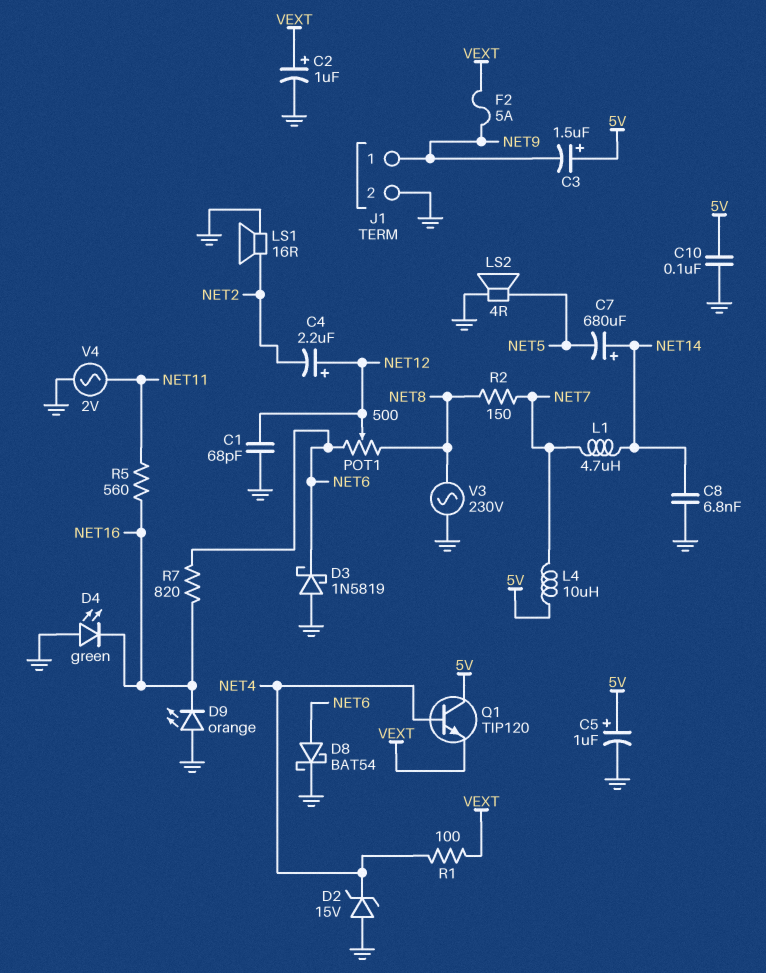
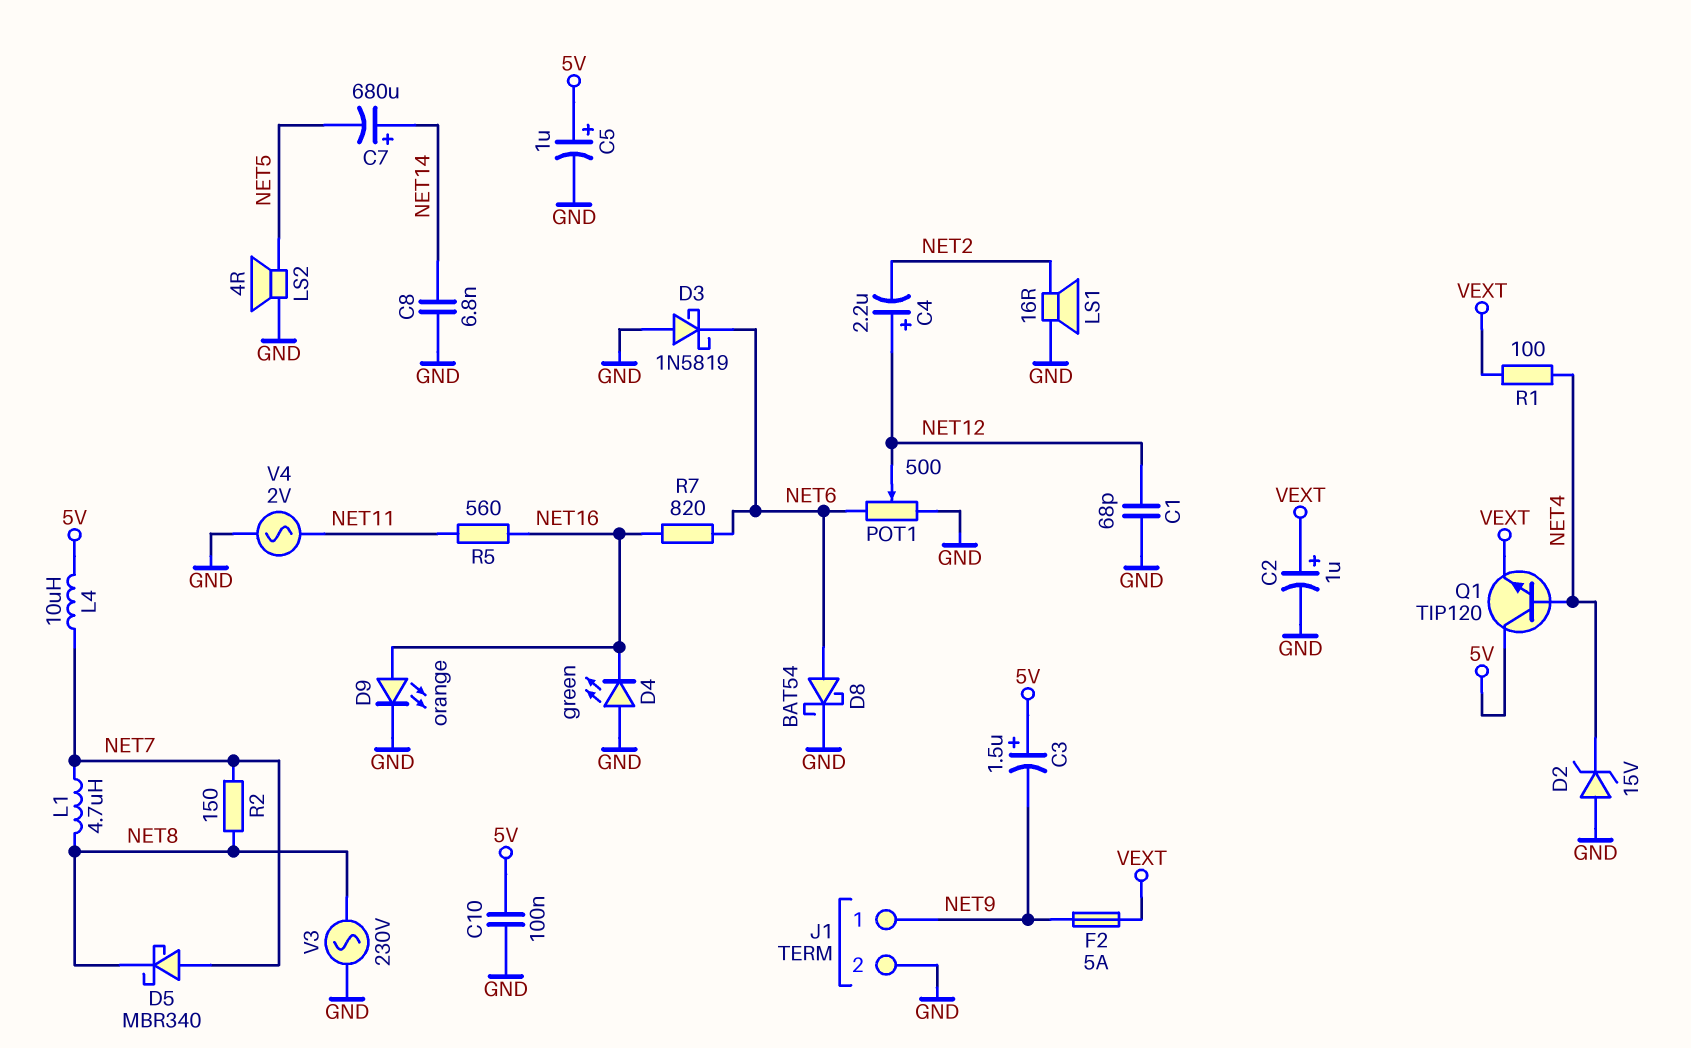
D5: none -> schottky MBR340 (A NET7, K NET8)
D9: LED orange (A GND, K NET16) -> LED orange (A NET16, K GND)
L1: 4.7uH (NET7, NET14) -> 4.7uH (NET7, NET8)
POT1: 500 (NET6, NET8, wiper NET12) -> 500 (GND, NET6, wiper NET12)

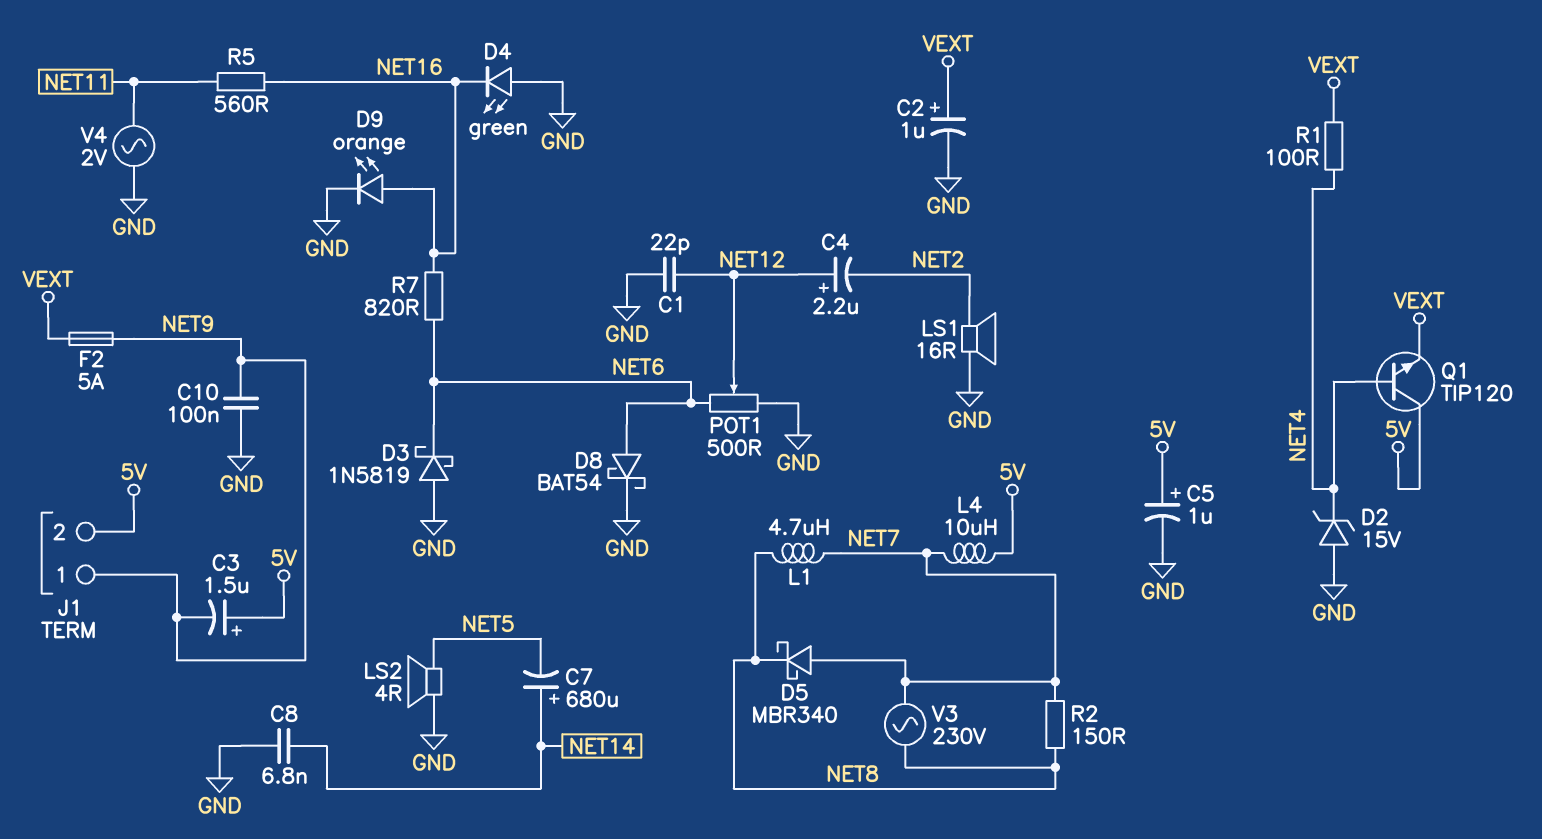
C1: 68pF (GND, NET12) -> 22pF (GND, NET12)
C10: 100nF (5V, GND) -> 100nF (GND, NET9)
J1 pin 2: GND -> 5V
V3: AC 230V (GND, NET8) -> AC 230V (NET7, NET8)

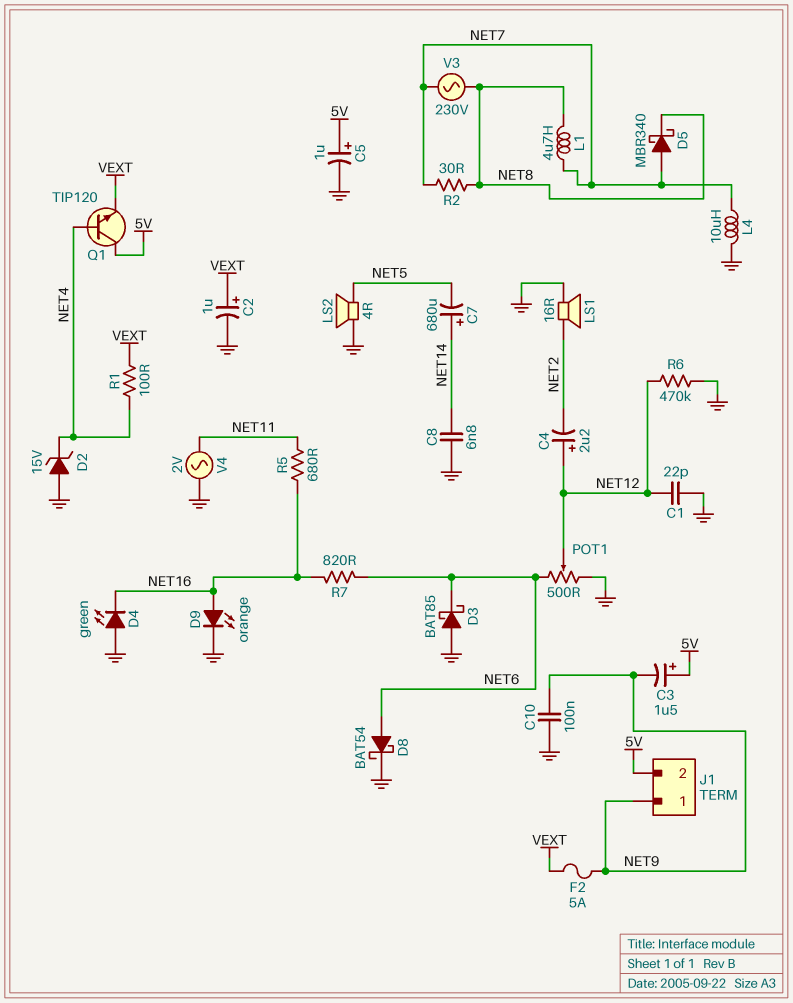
D3: schottky 1N5819 (A GND, K NET6) -> schottky BAT85 (A GND, K NET6)
L4: 10uH (5V, NET7) -> 10uH (GND, NET7)
R2: 150 (NET7, NET8) -> 30 (NET7, NET8)
R5: 560 (NET11, NET16) -> 680 (NET11, NET16)
R6: none -> 470k (GND, NET12)

